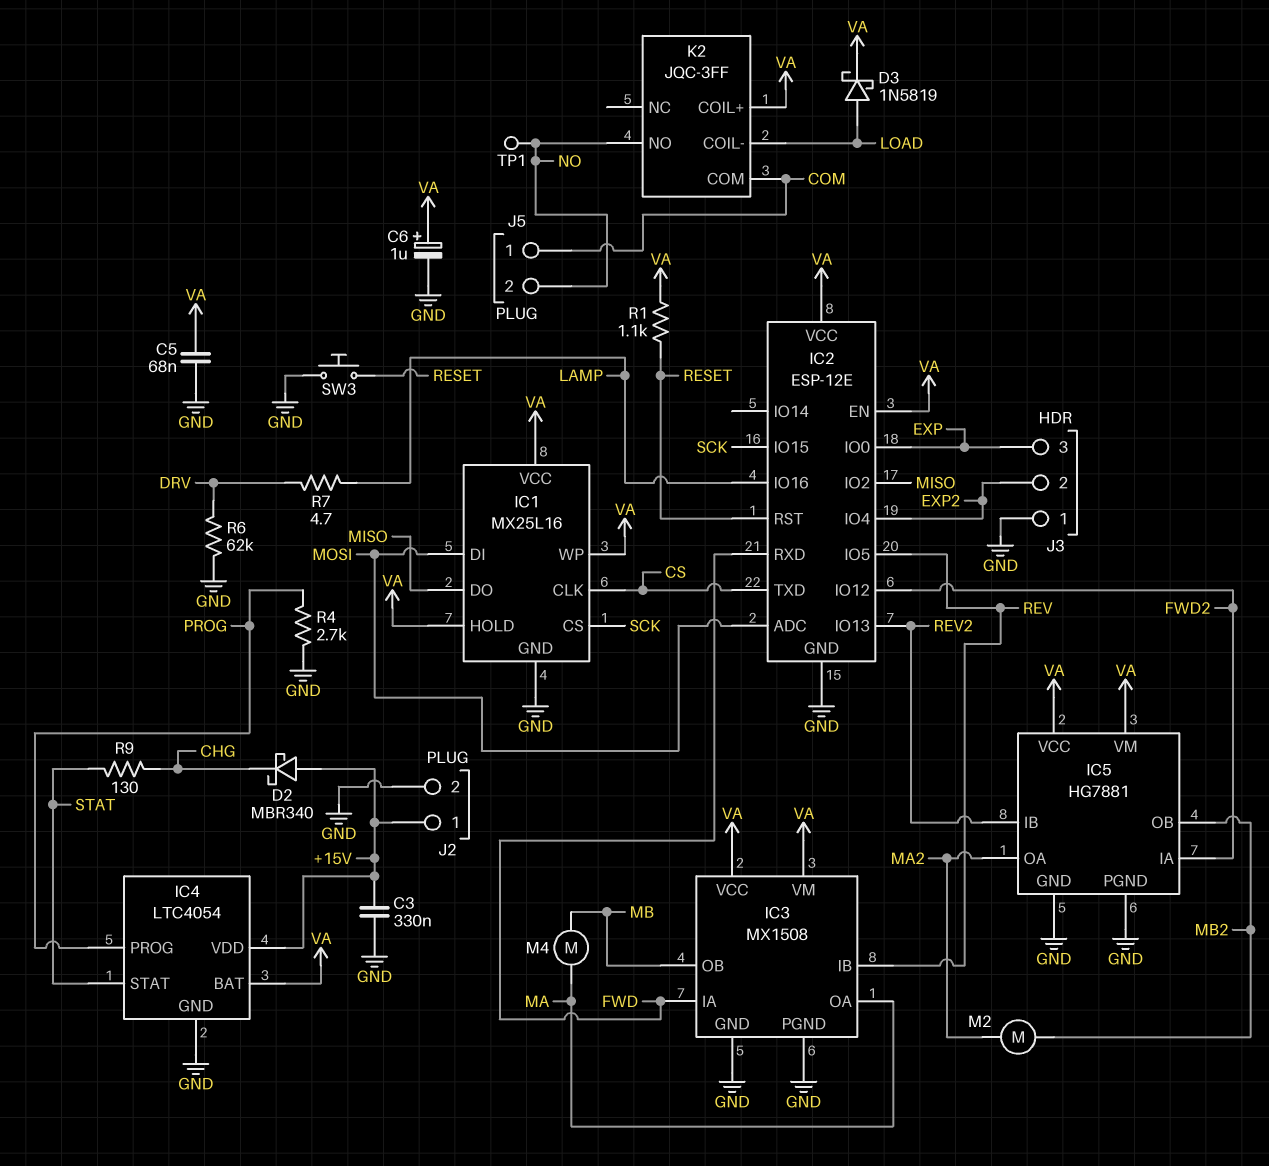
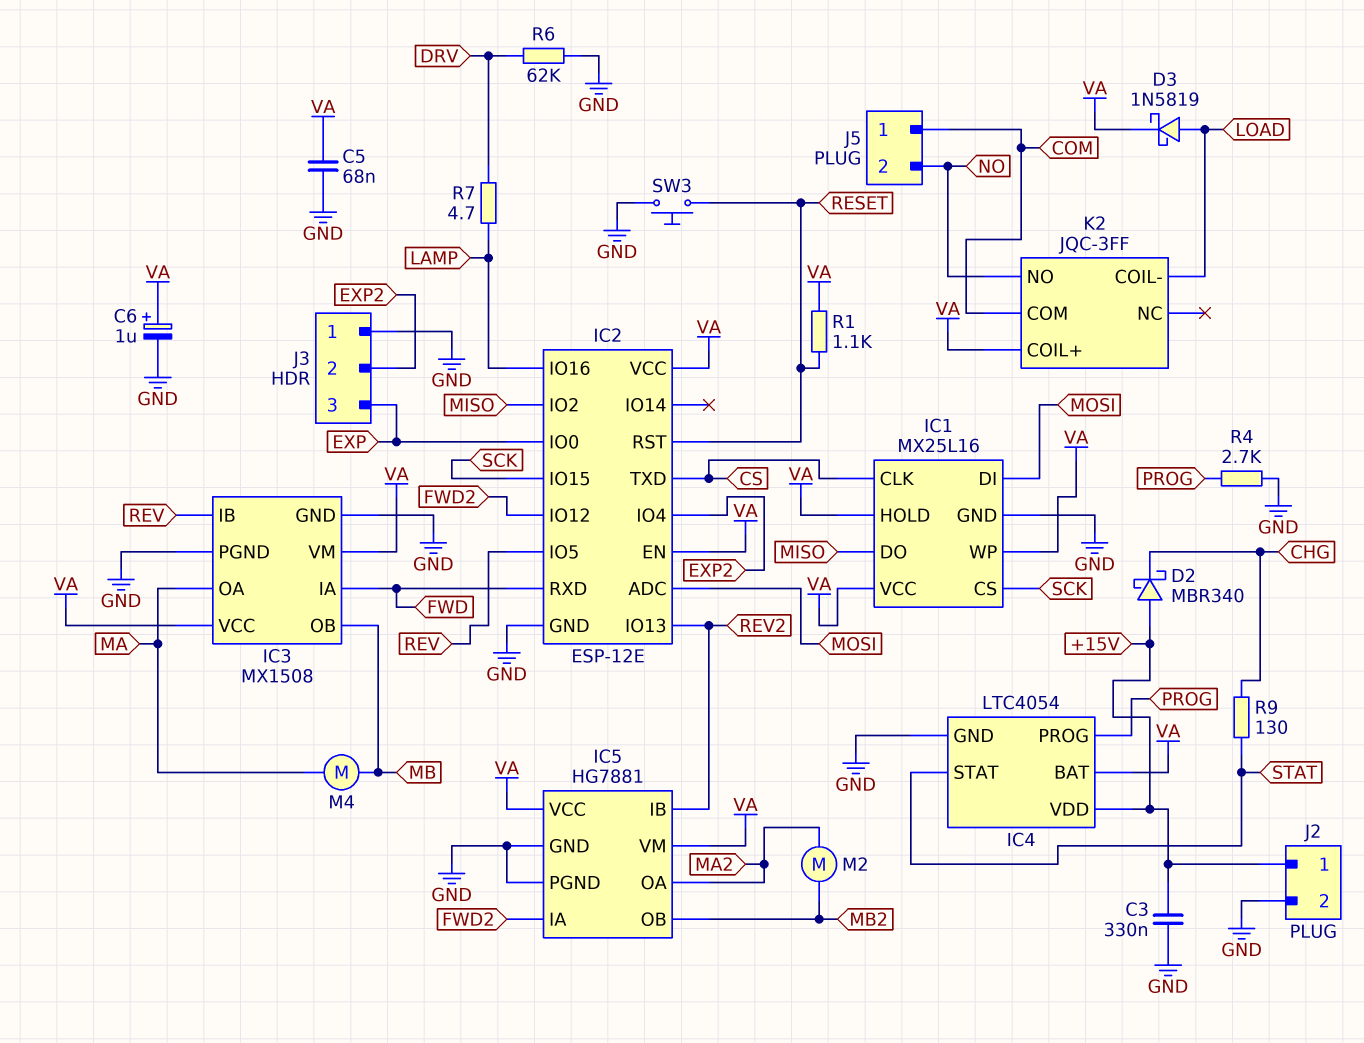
TP1: test point (NO) -> none

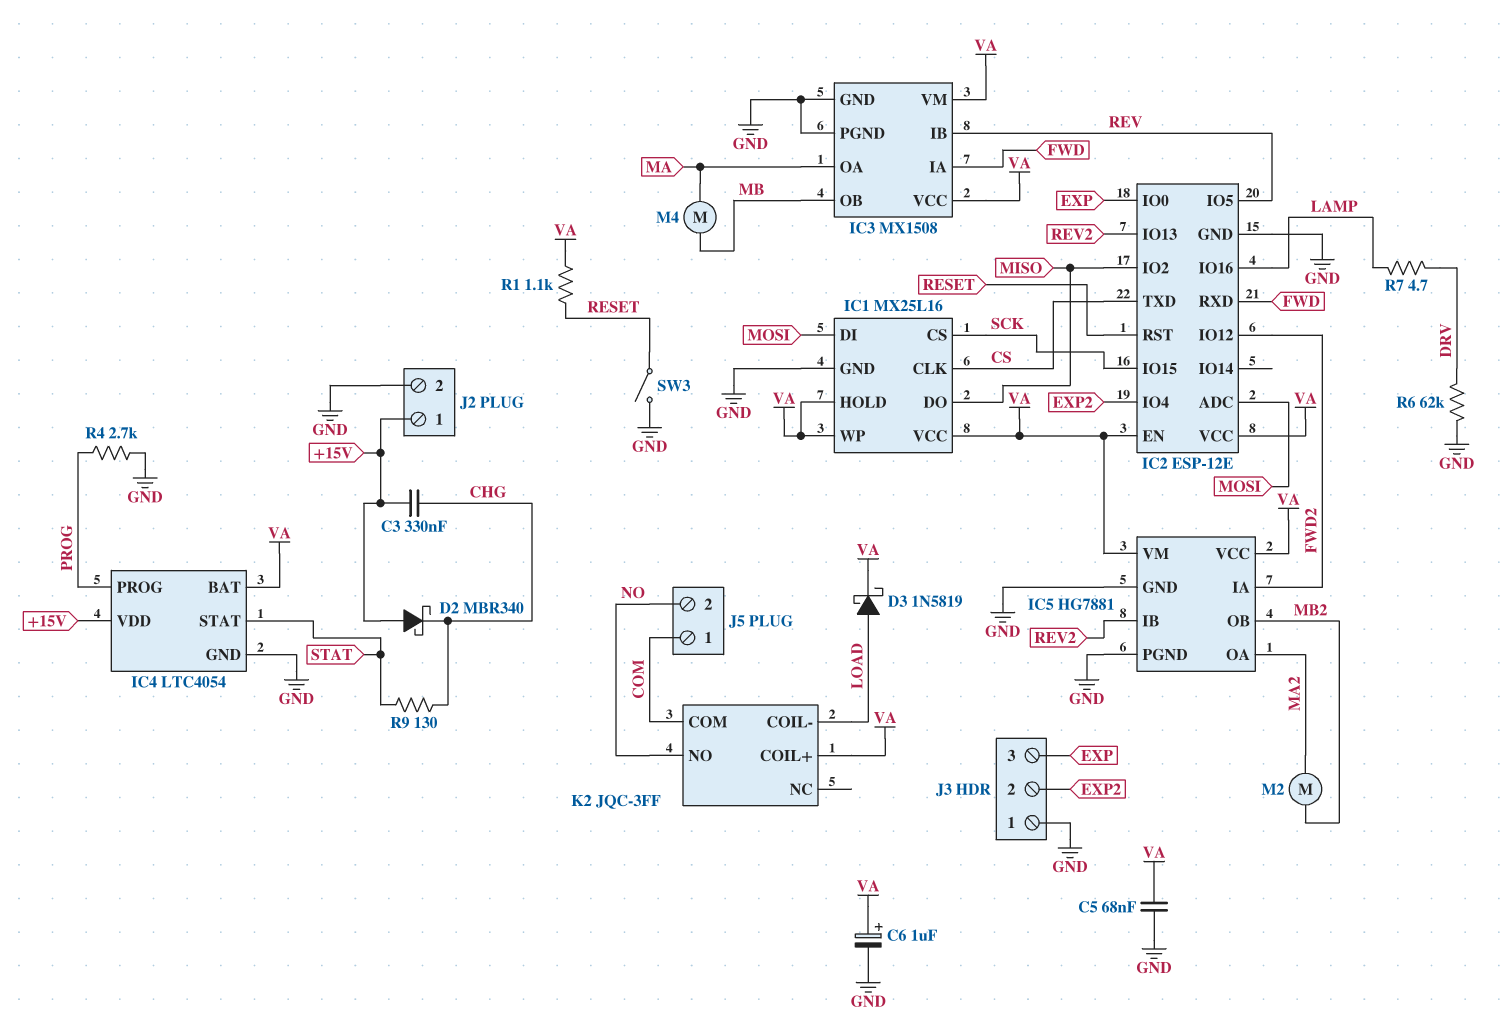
C3: 330nF (+15V, GND) -> 330nF (+15V, CHG)
SW3: button (GND, RESET) -> switch (GND, RESET)

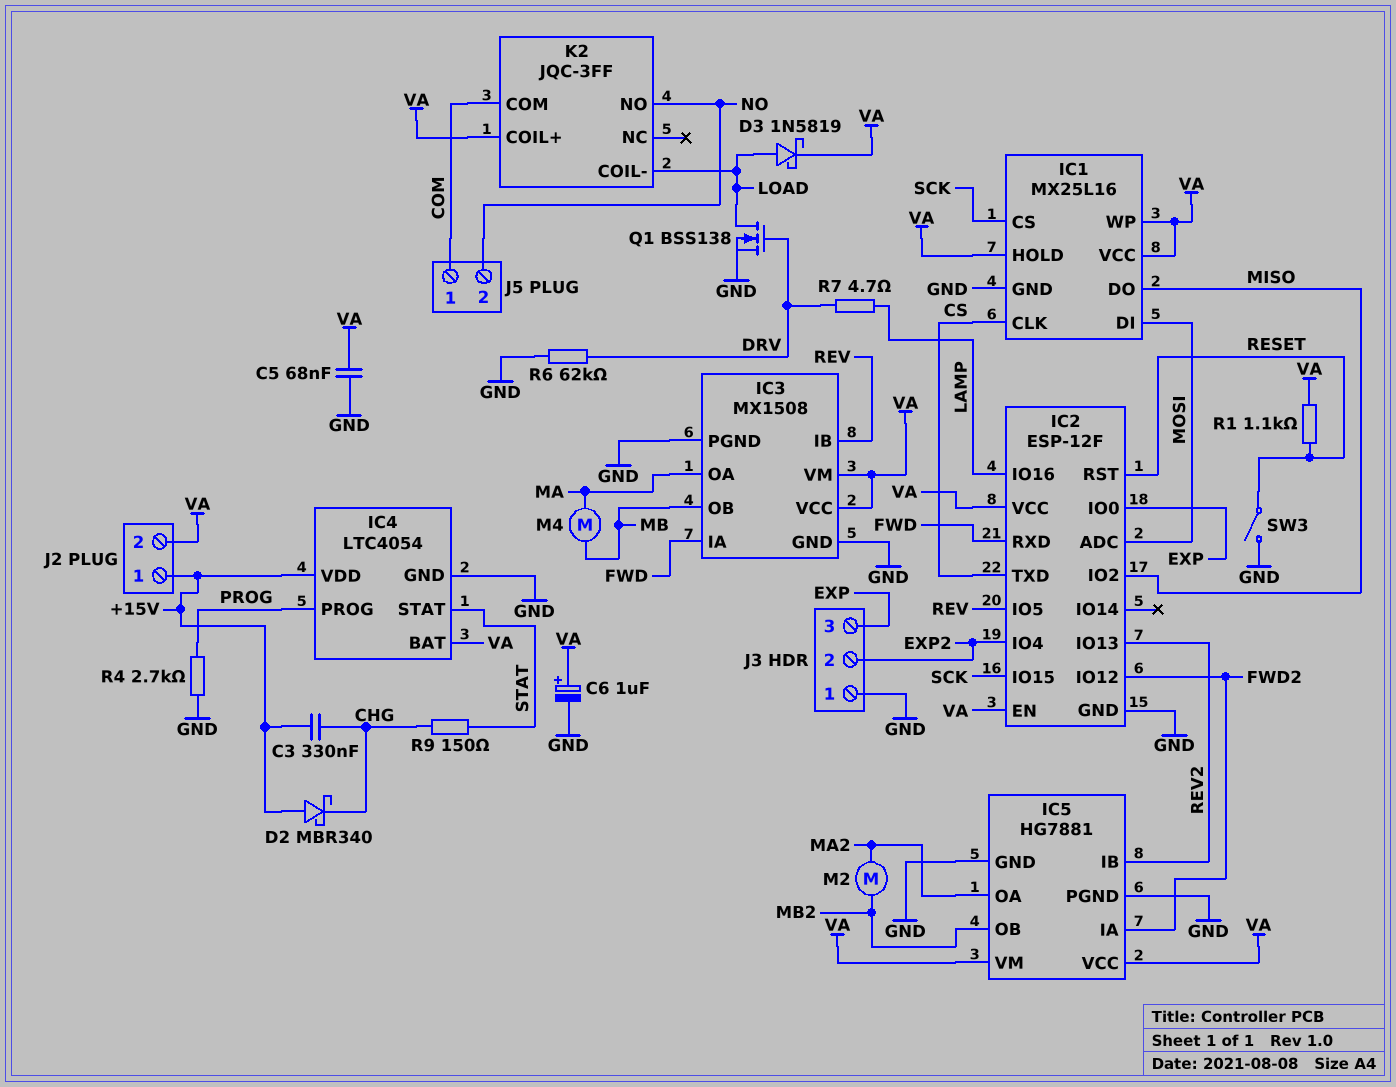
IC2: ESP-12E -> ESP-12F
J2 pin 2: GND -> VA
Q1: none -> NMOS BSS138 (G DRV, D LOAD, S GND)
R9: 130 (CHG, STAT) -> 150 (CHG, STAT)

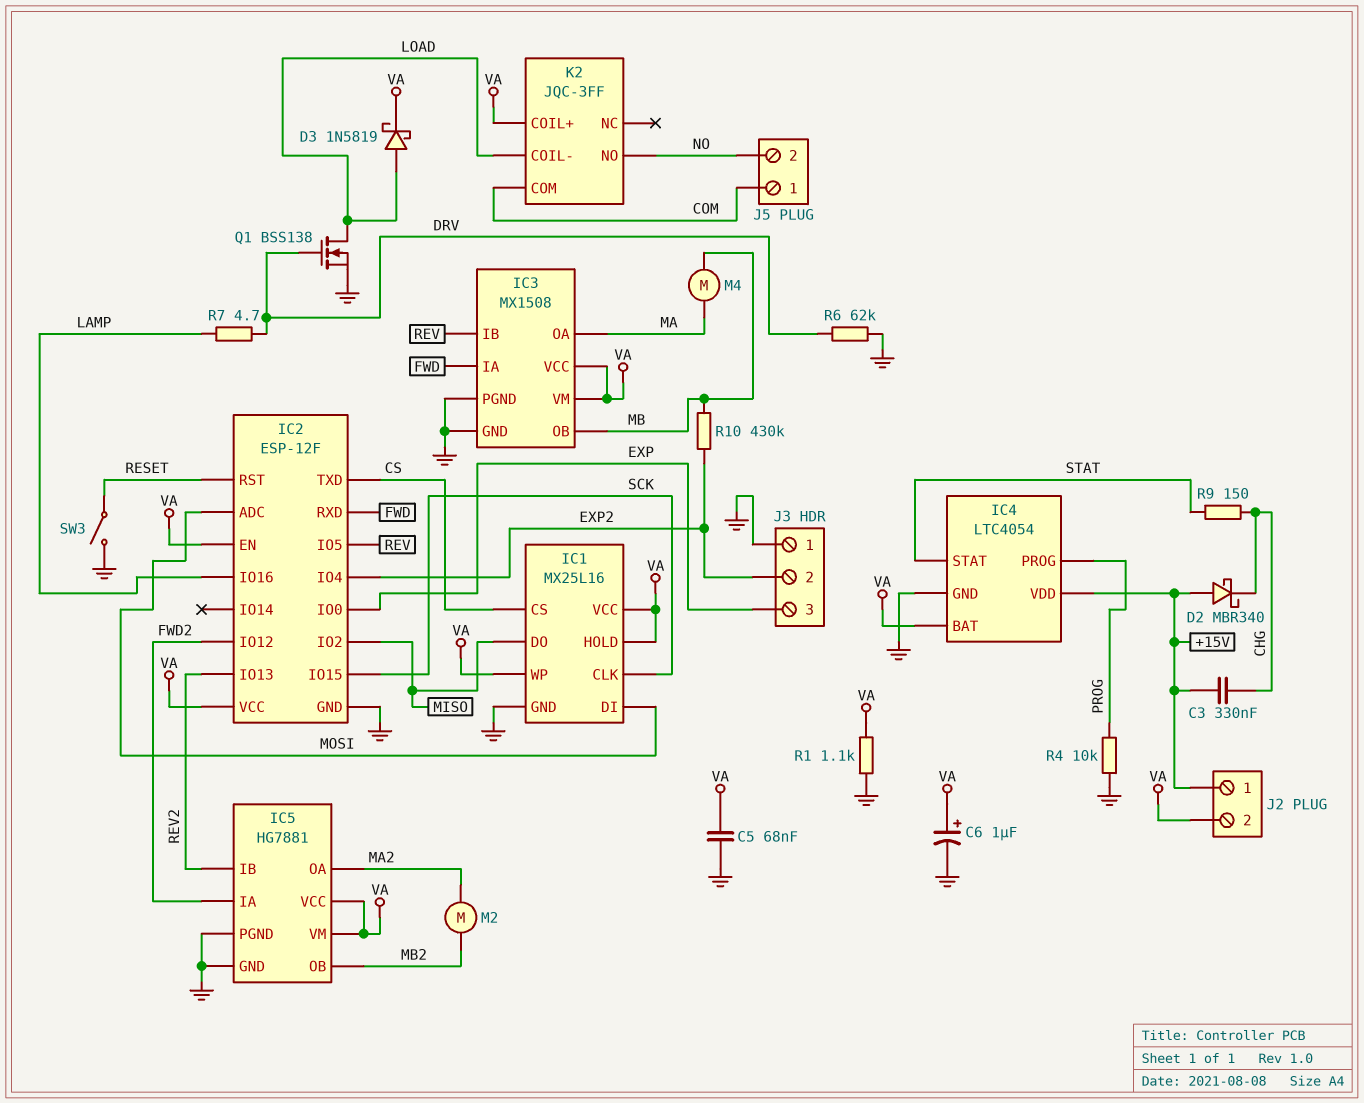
IC1 pin CLK: CS -> SCK
IC1 pin CS: SCK -> CS
R1: 1.1k (RESET, VA) -> 1.1k (GND, VA)
R4: 2.7k (GND, PROG) -> 10k (GND, PROG)
R10: none -> 430k (EXP2, MB)

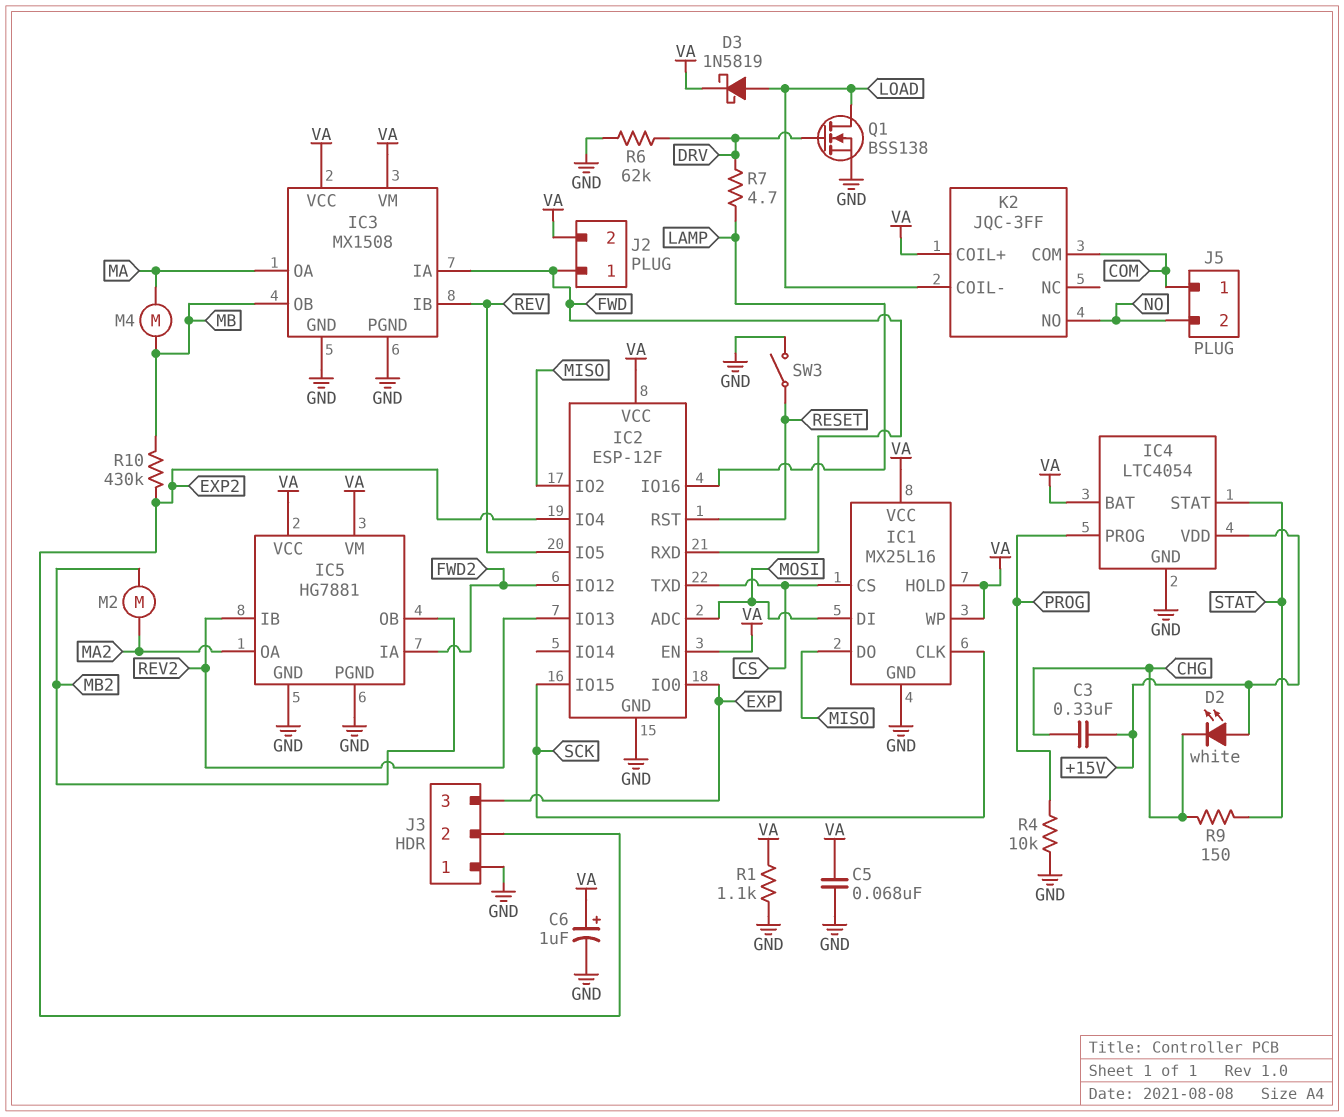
D2: schottky MBR340 (A +15V, K CHG) -> LED white (A +15V, K CHG)
J2 pin 1: +15V -> FWD

